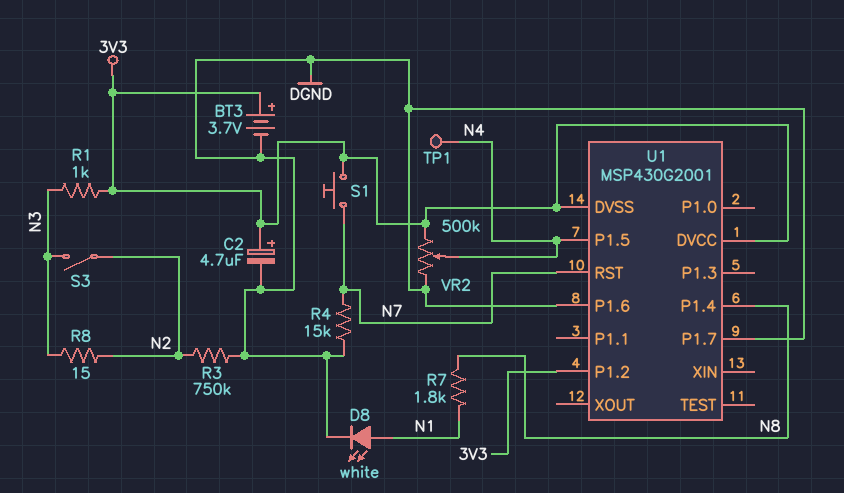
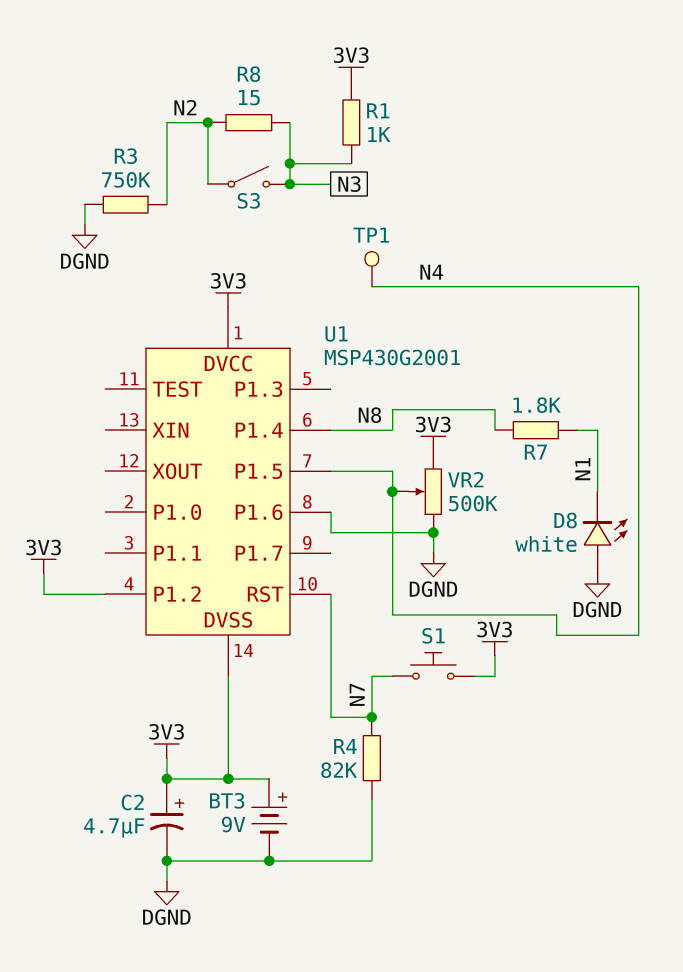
BT3: 3.7V (plus 3V3, minus DGND) -> 9V (plus 3V3, minus DGND)
D8: LED white (A N1, K DGND) -> LED white (A DGND, K N1)
R4: 15k (DGND, N7) -> 82k (DGND, N7)
U1 pin P1.7: DGND -> none

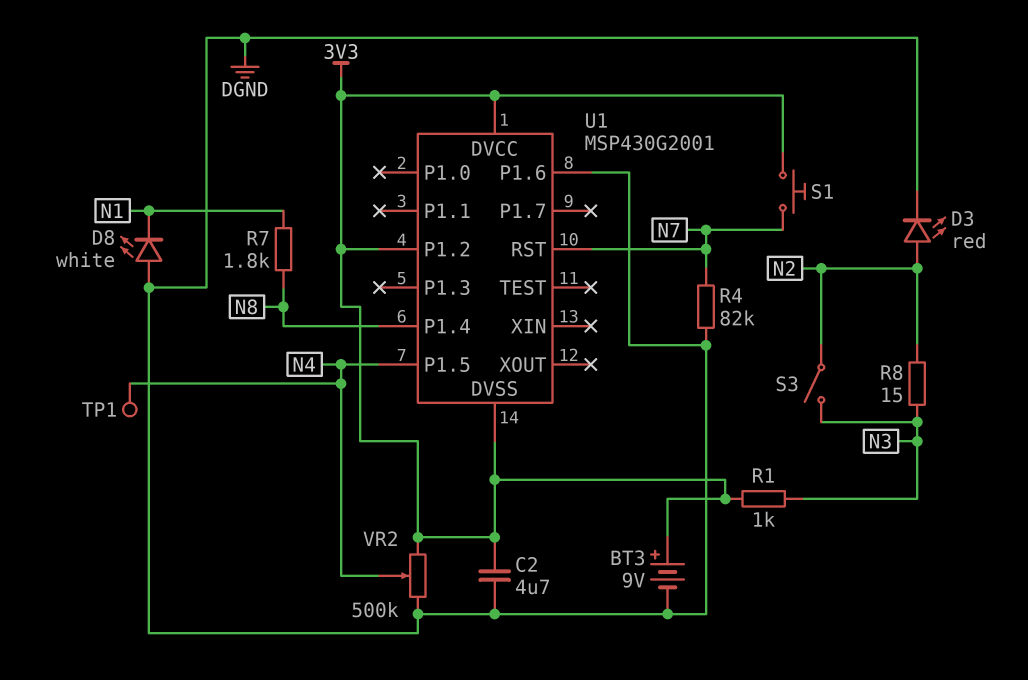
C2: 4.7uF (plus 3V3, minus DGND) -> 4.7uF (3V3, DGND)
D3: none -> LED red (A N2, K DGND)
R3: 750k (DGND, N2) -> none

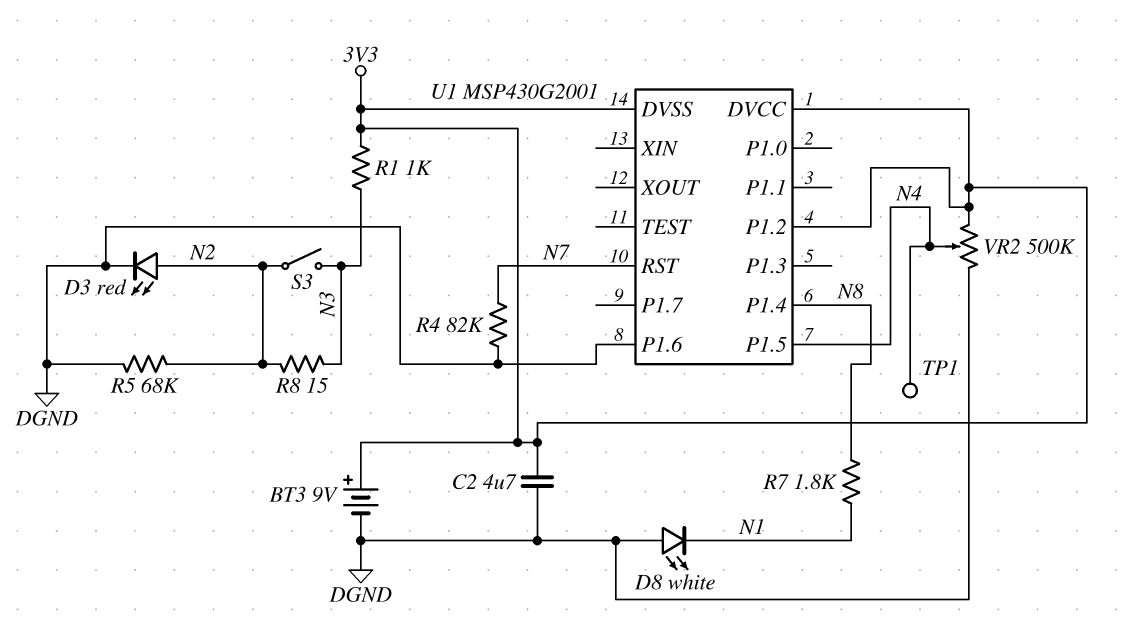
R5: none -> 68k (DGND, N2)
S1: button (3V3, N7) -> none

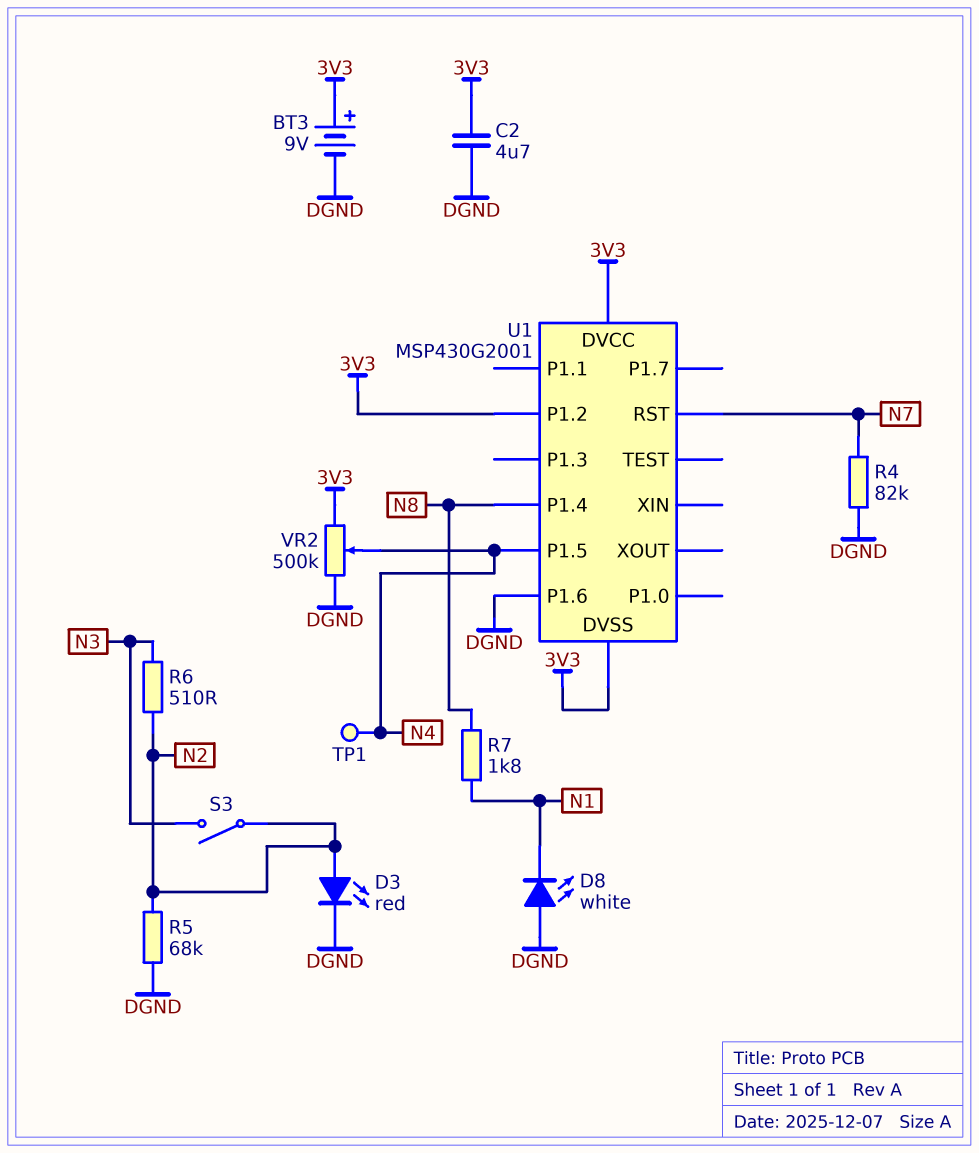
R1: 1k (3V3, N3) -> none
R6: none -> 510 (N2, N3)
R8: 15 (N2, N3) -> none

